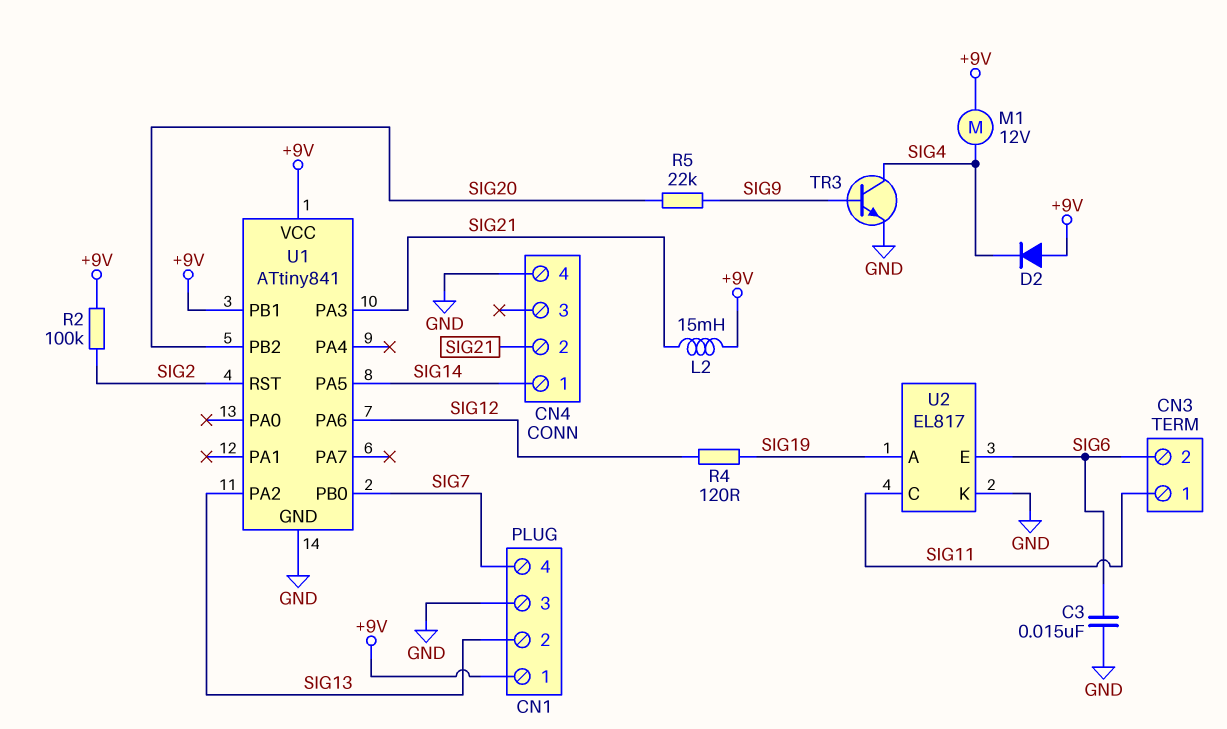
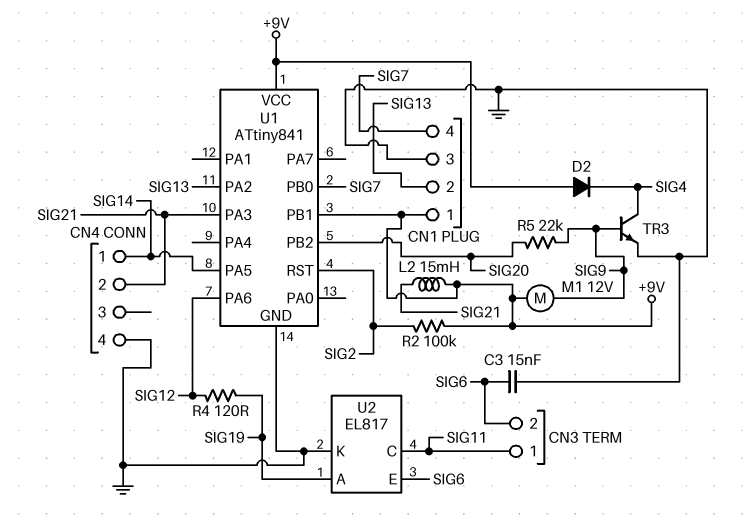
M1: motor 12V (+9V, SIG4) -> motor 12V (+9V, SIG9)

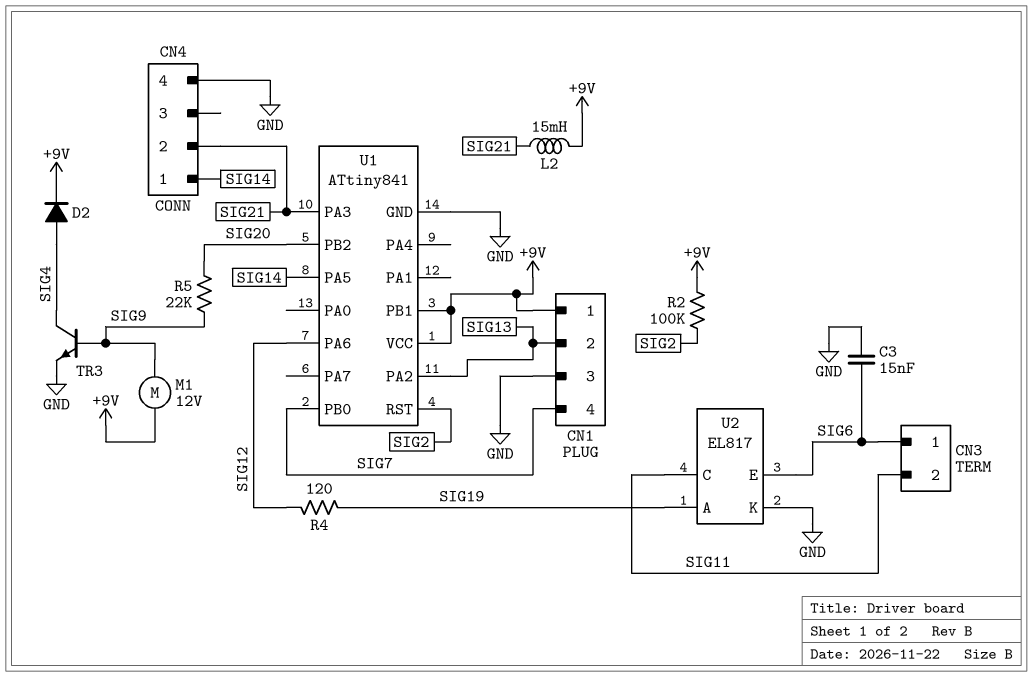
CN3 pin 1: SIG11 -> SIG6
CN3 pin 2: SIG6 -> SIG11
D2: diode (A +9V, K SIG4) -> diode (A SIG4, K +9V)

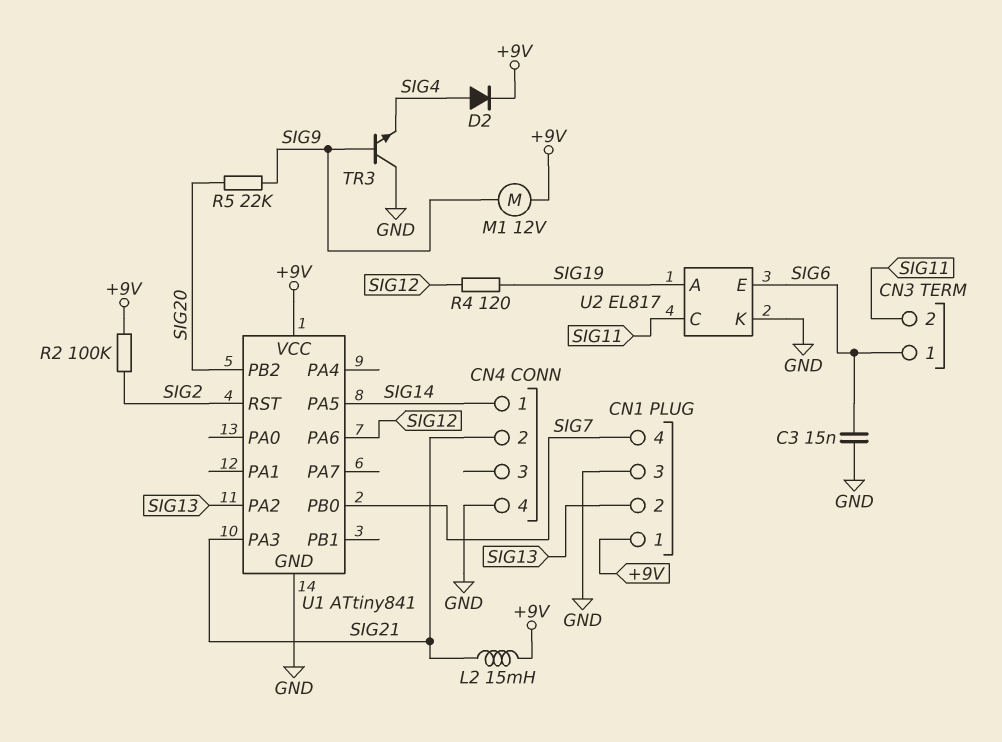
TR3: NPN (B SIG9, C SIG4, E GND) -> NPN (B SIG9, C GND, E SIG4)
U1 pin PB1: +9V -> none

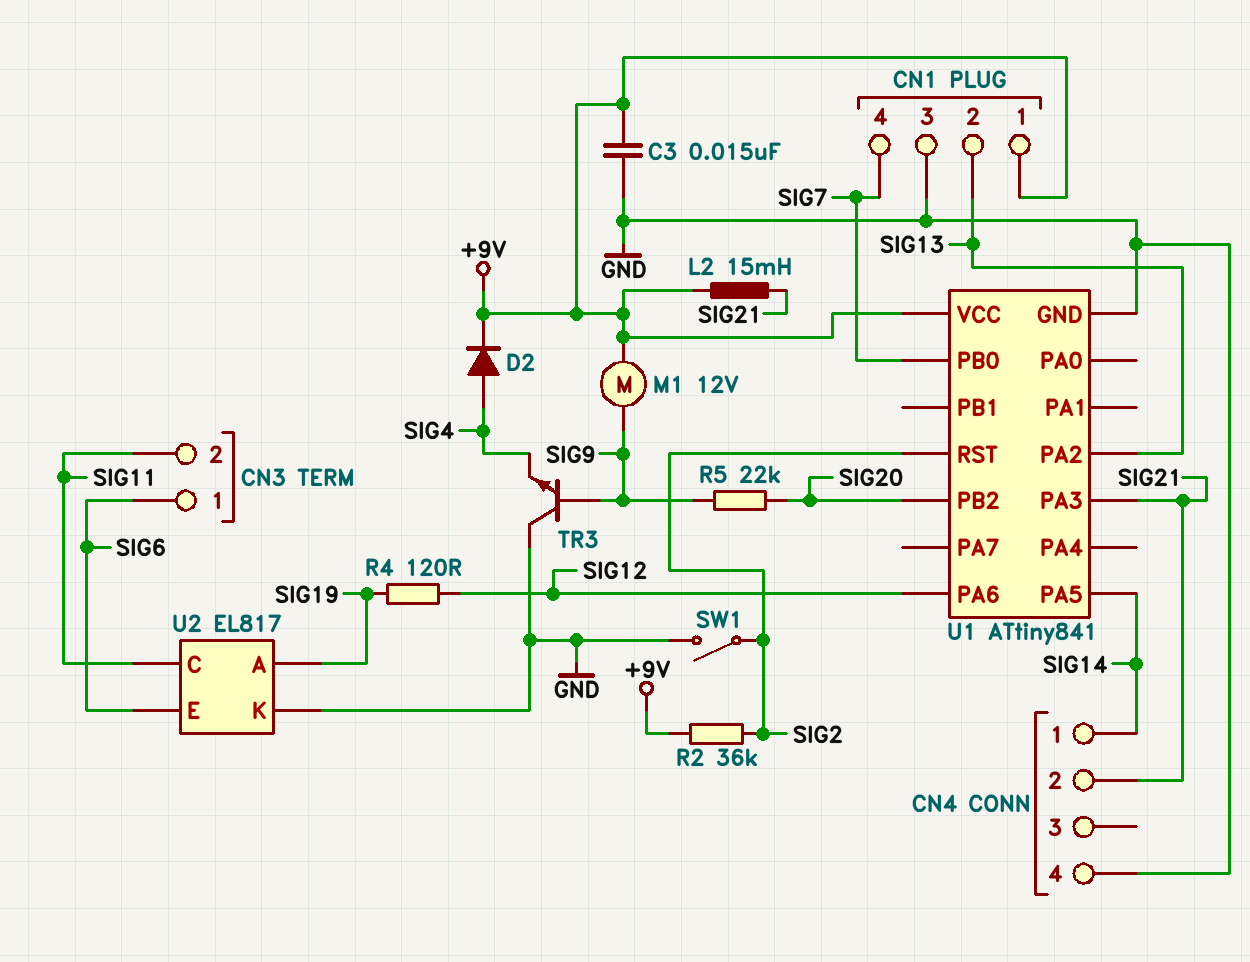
C3: 15nF (GND, SIG6) -> 15nF (+9V, GND)
R2: 100k (+9V, SIG2) -> 36k (+9V, SIG2)
SW1: none -> switch (GND, SIG2)

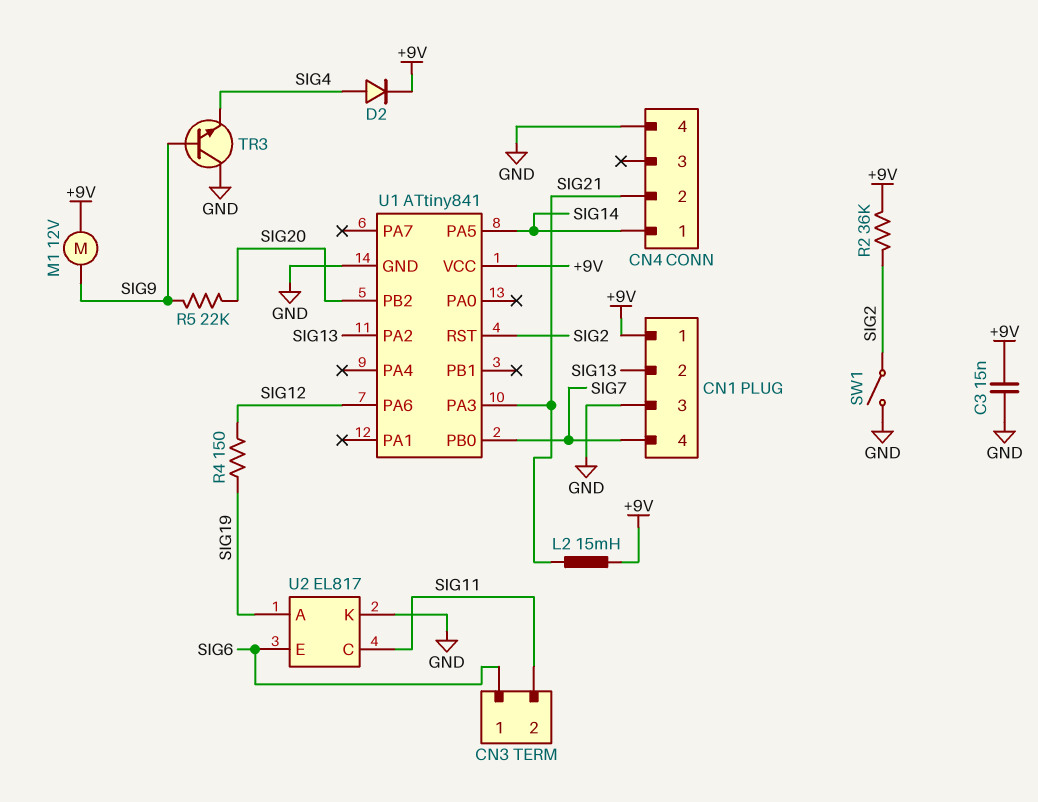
R4: 120 (SIG12, SIG19) -> 150 (SIG12, SIG19)

